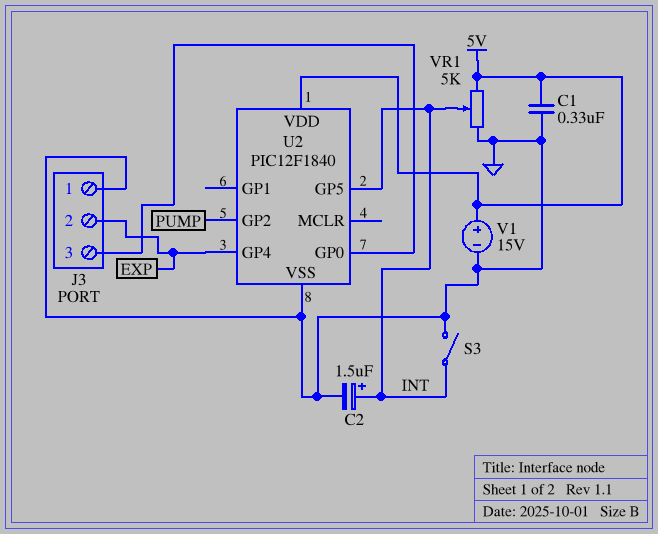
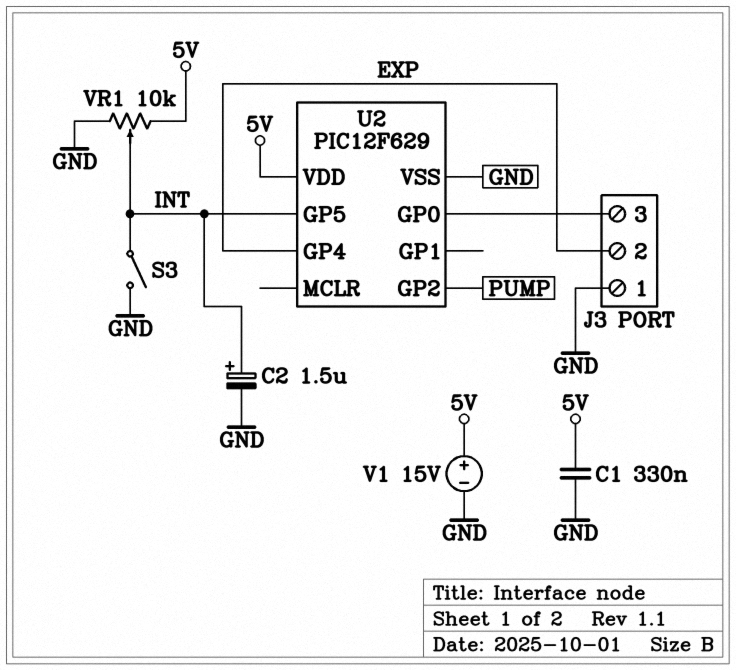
U2: PIC12F1840 -> PIC12F629
VR1: 5k (5V, GND, wiper INT) -> 10k (5V, GND, wiper INT)

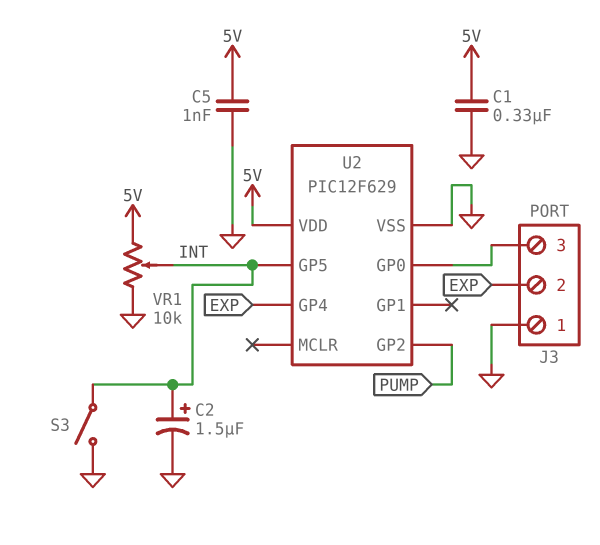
C5: none -> 1nF (5V, GND)
V1: 15V (plus 5V, minus GND) -> none

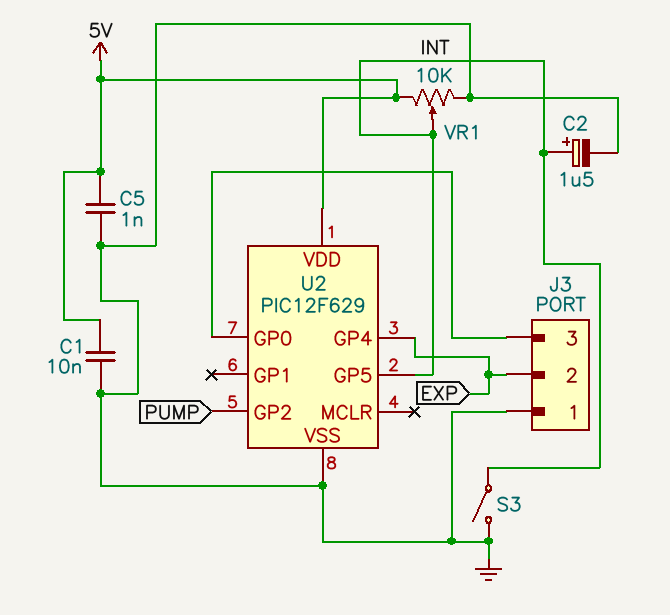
C1: 330nF (5V, GND) -> 10nF (5V, GND)

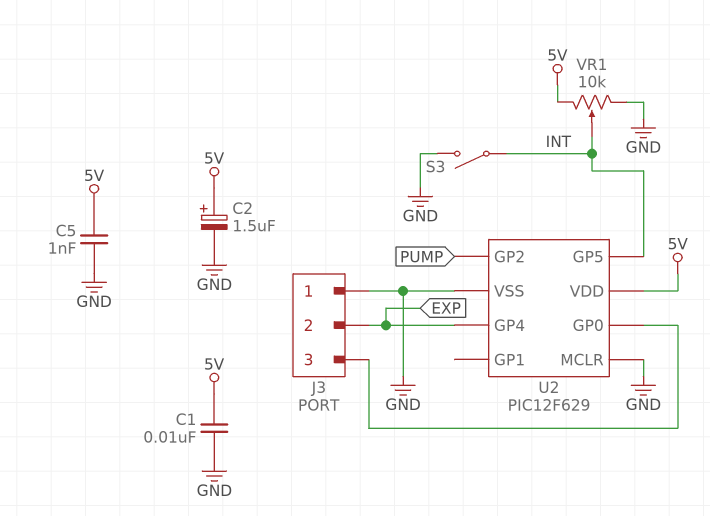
C2: 1.5uF (plus INT, minus GND) -> 1.5uF (plus 5V, minus GND)
U2 pin MCLR: none -> GND

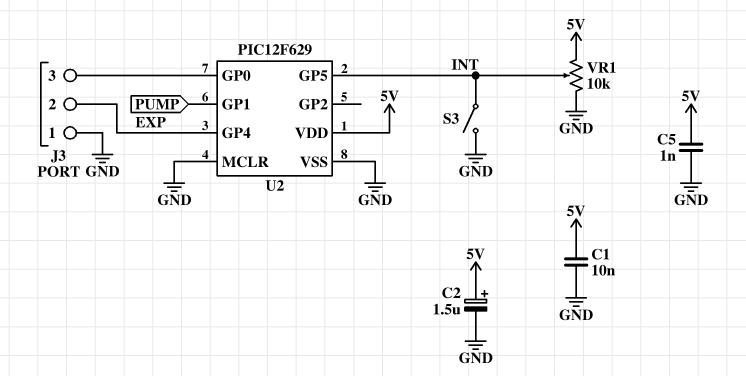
U2 pin GP1: none -> PUMP
U2 pin GP2: PUMP -> none

